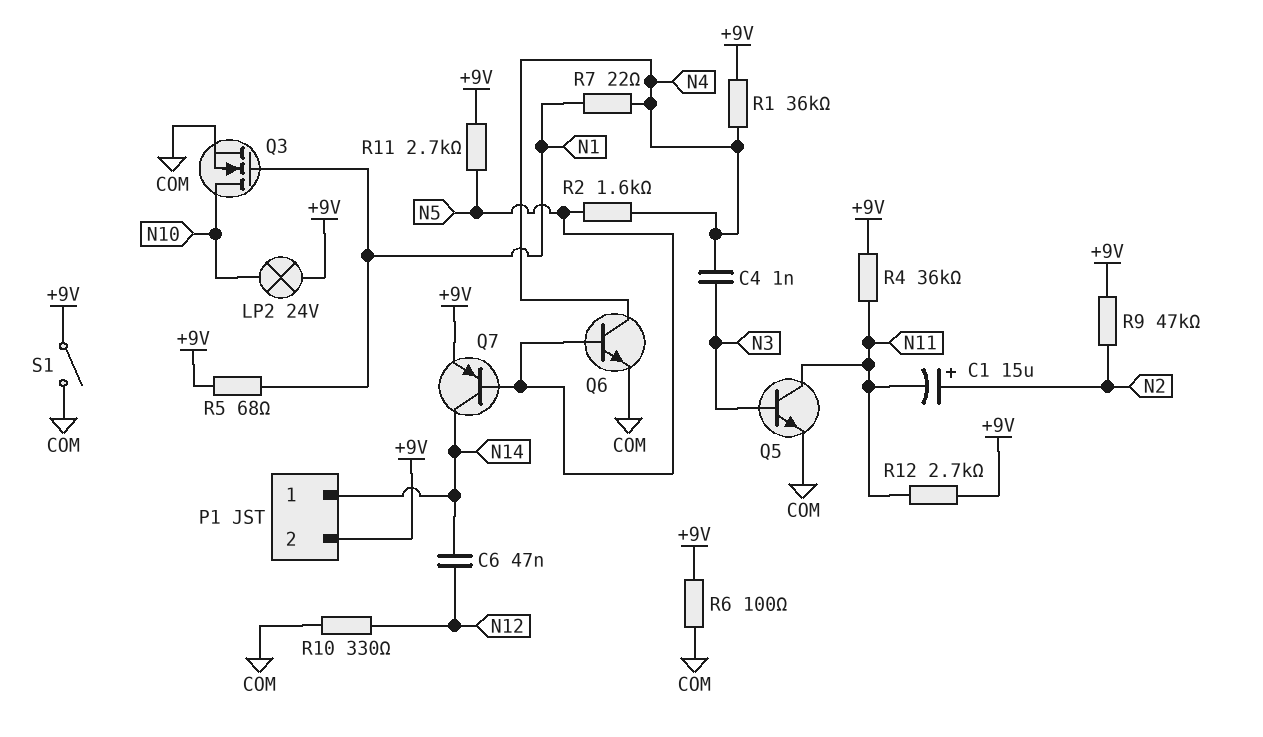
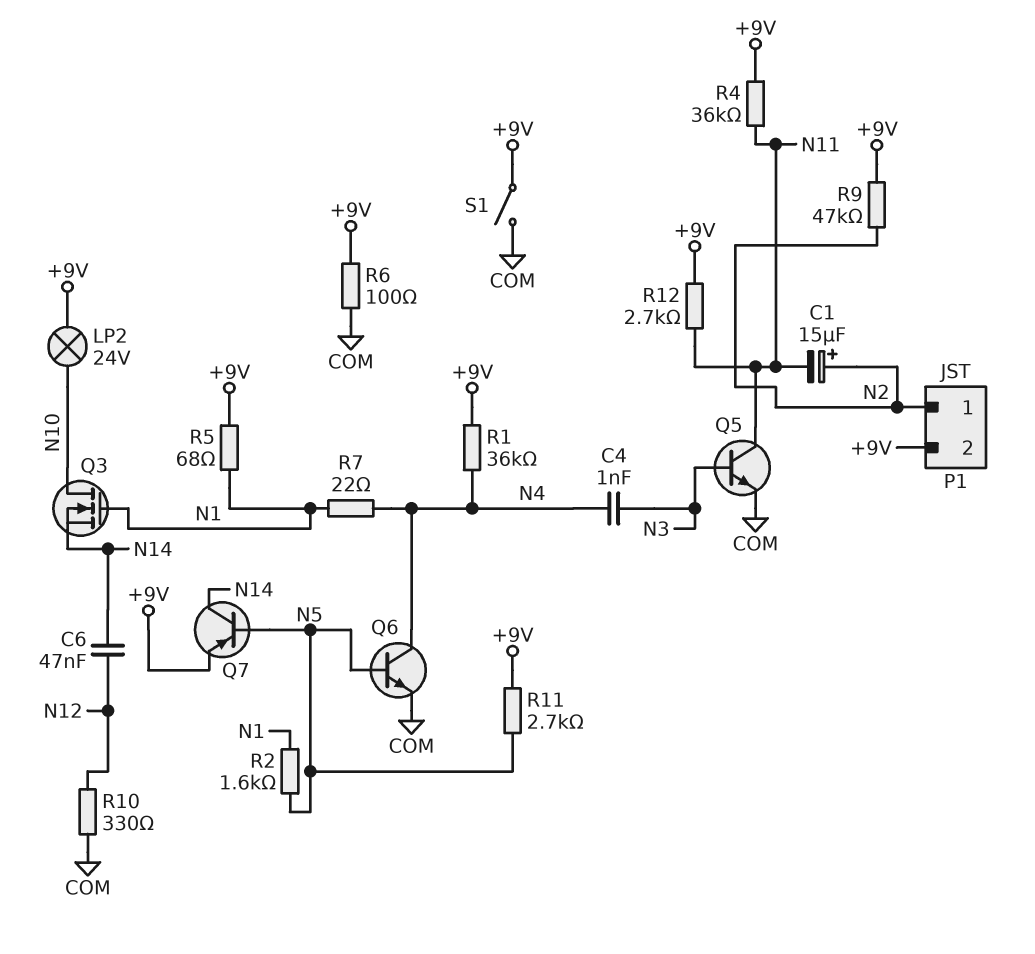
P1 pin 1: N14 -> N2
Q3: NMOS (G N1, D N10, S COM) -> NMOS (G N1, D N10, S N14)
R2: 1.6k (N4, N5) -> 1.6k (N1, N5)

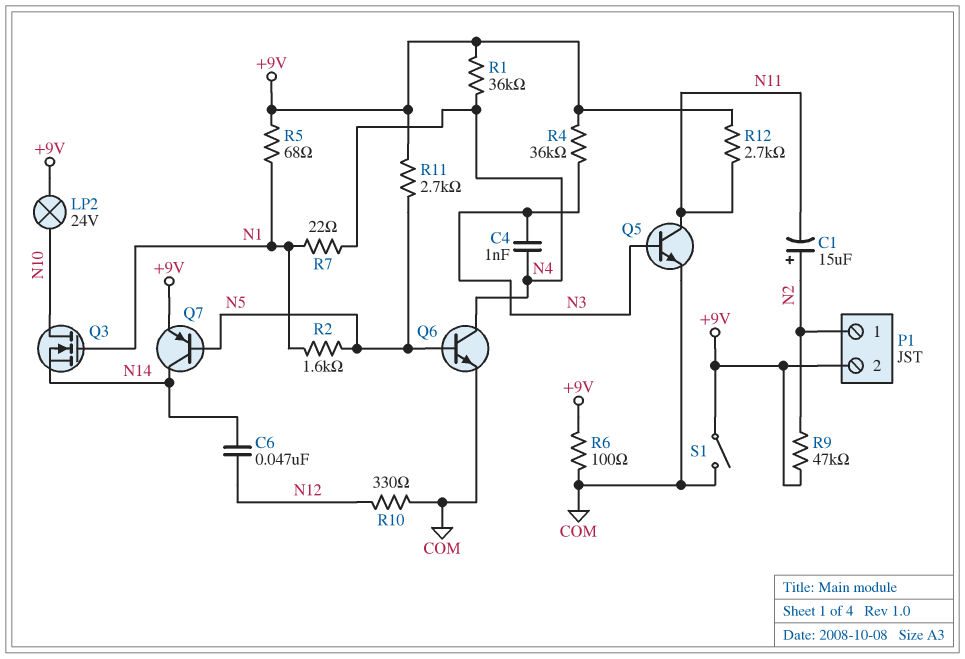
R4: 36k (+9V, N11) -> 36k (+9V, N3)

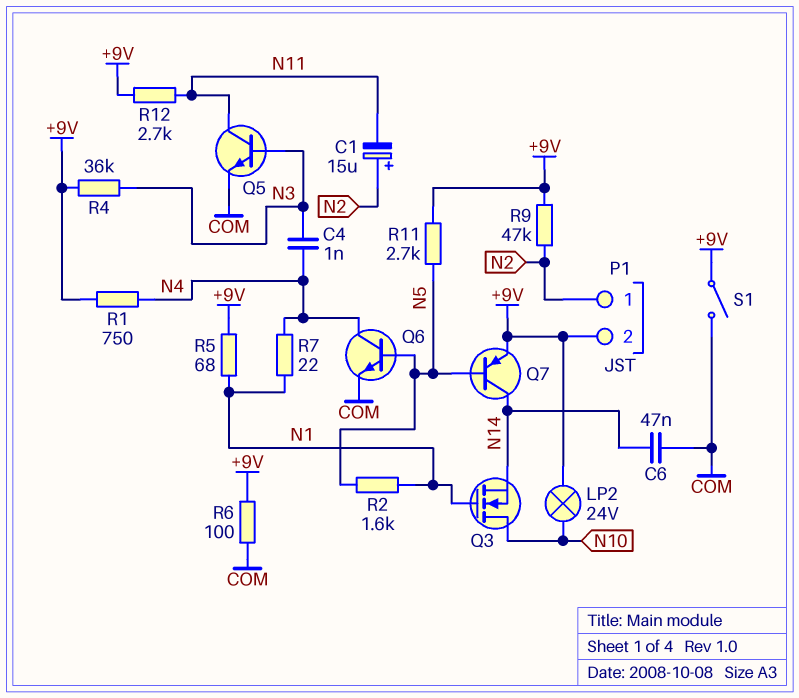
C6: 47nF (N12, N14) -> 47nF (COM, N14)
R1: 36k (+9V, N4) -> 750 (+9V, N4)
R10: 330 (COM, N12) -> none

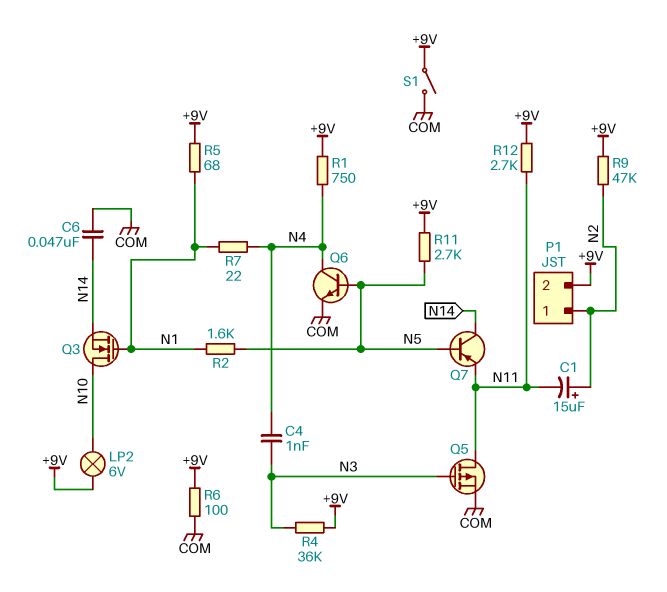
LP2: lamp 24V (+9V, N10) -> lamp 6V (+9V, N10)
Q5: NPN (B N3, C N11, E COM) -> PMOS (G N3, D N11, S COM)
Q7: PNP (B N5, C N14, E +9V) -> PNP (B N5, C N14, E N11)

